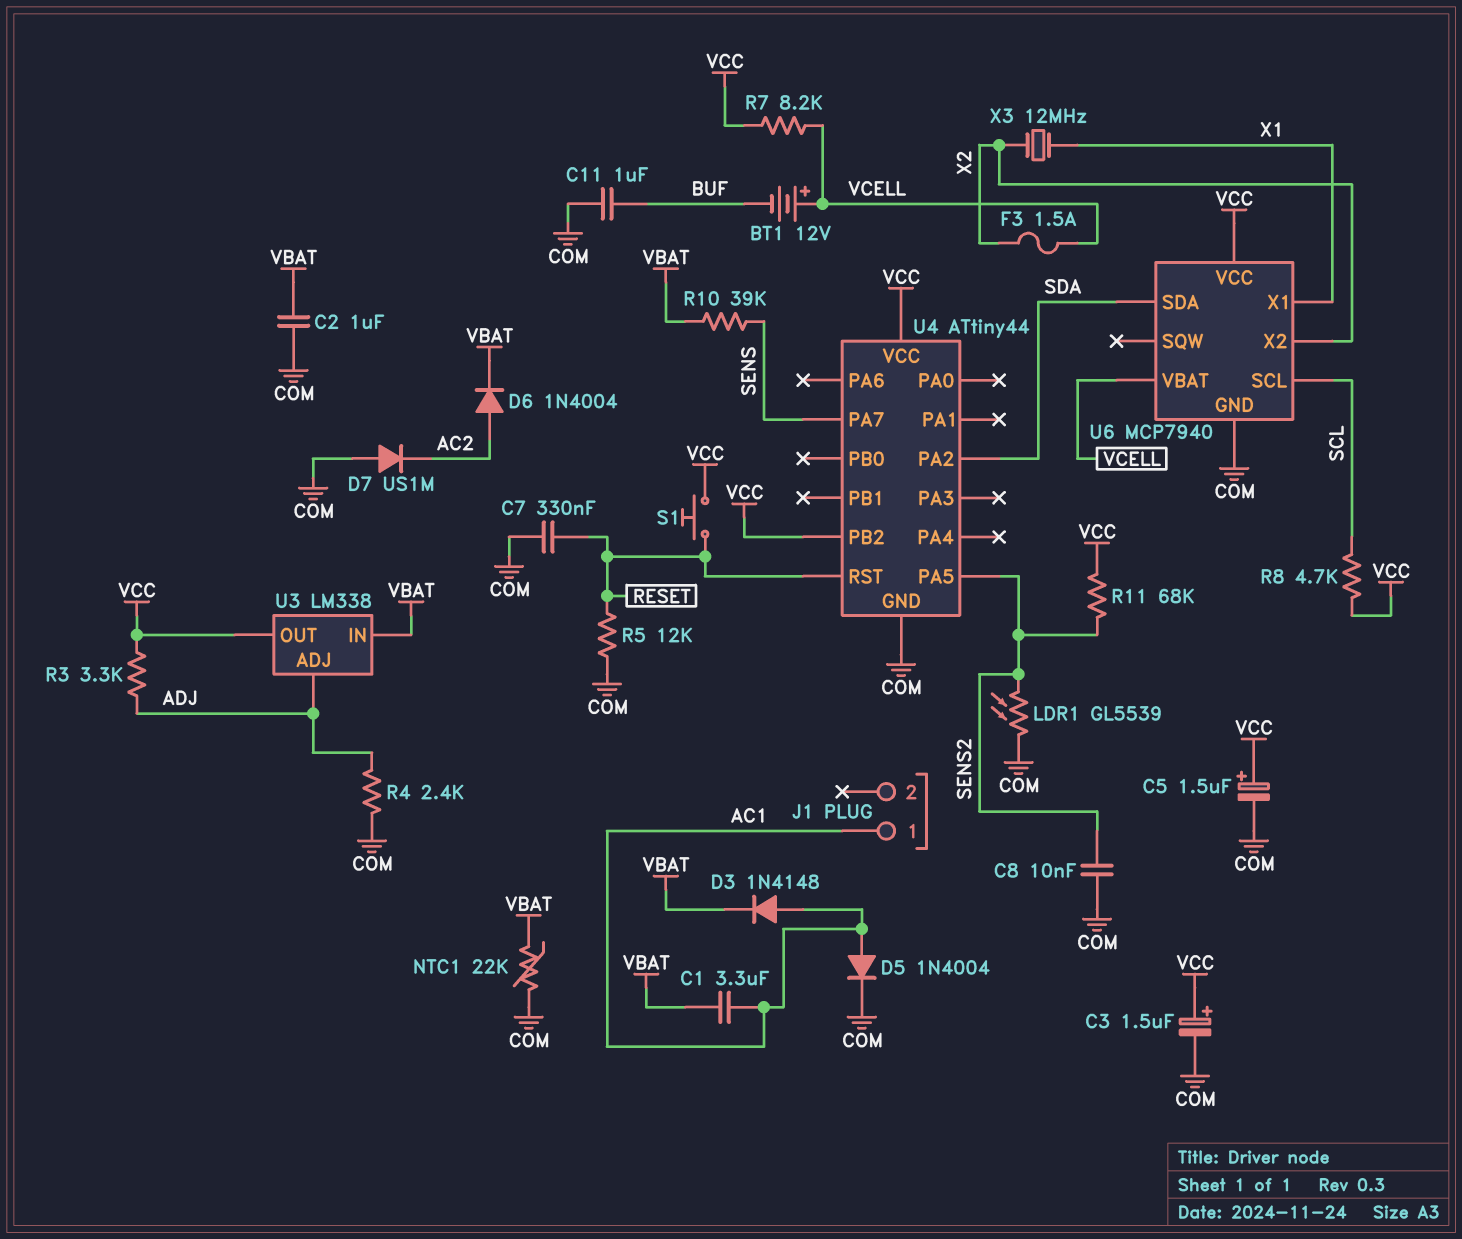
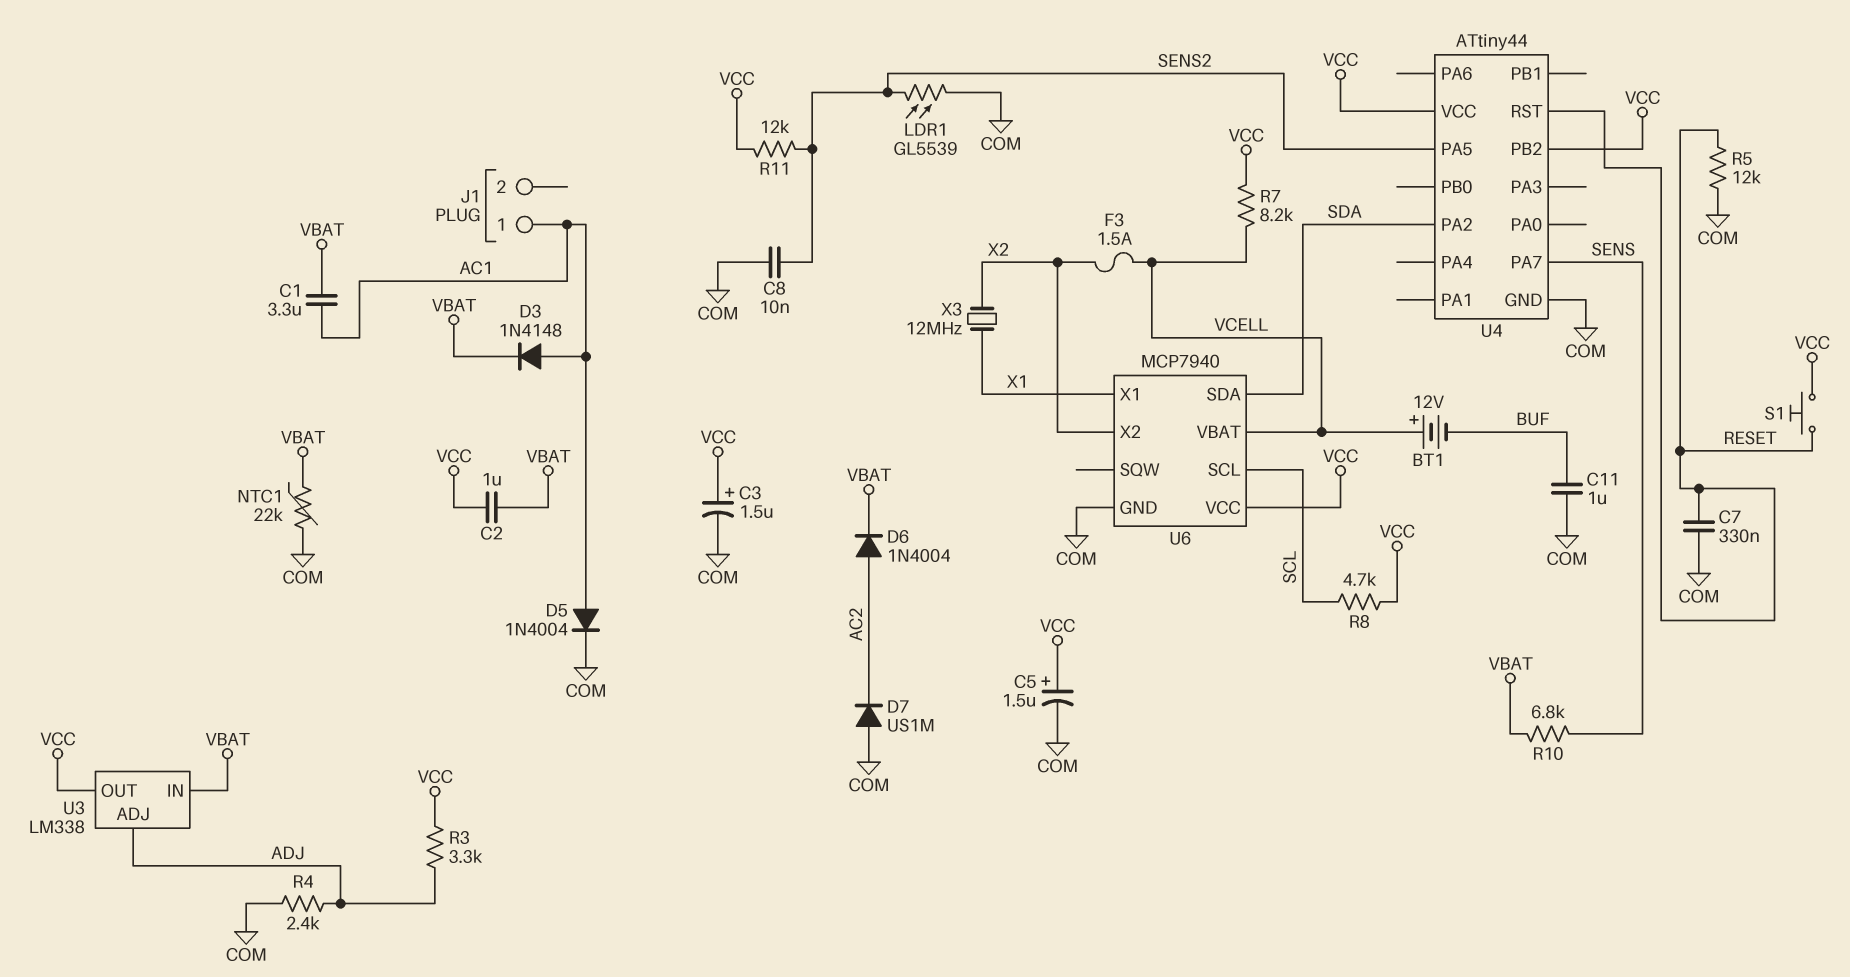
C2: 1uF (COM, VBAT) -> 1uF (VBAT, VCC)
R10: 39k (SENS, VBAT) -> 6.8k (SENS, VBAT)
R11: 68k (SENS2, VCC) -> 12k (SENS2, VCC)

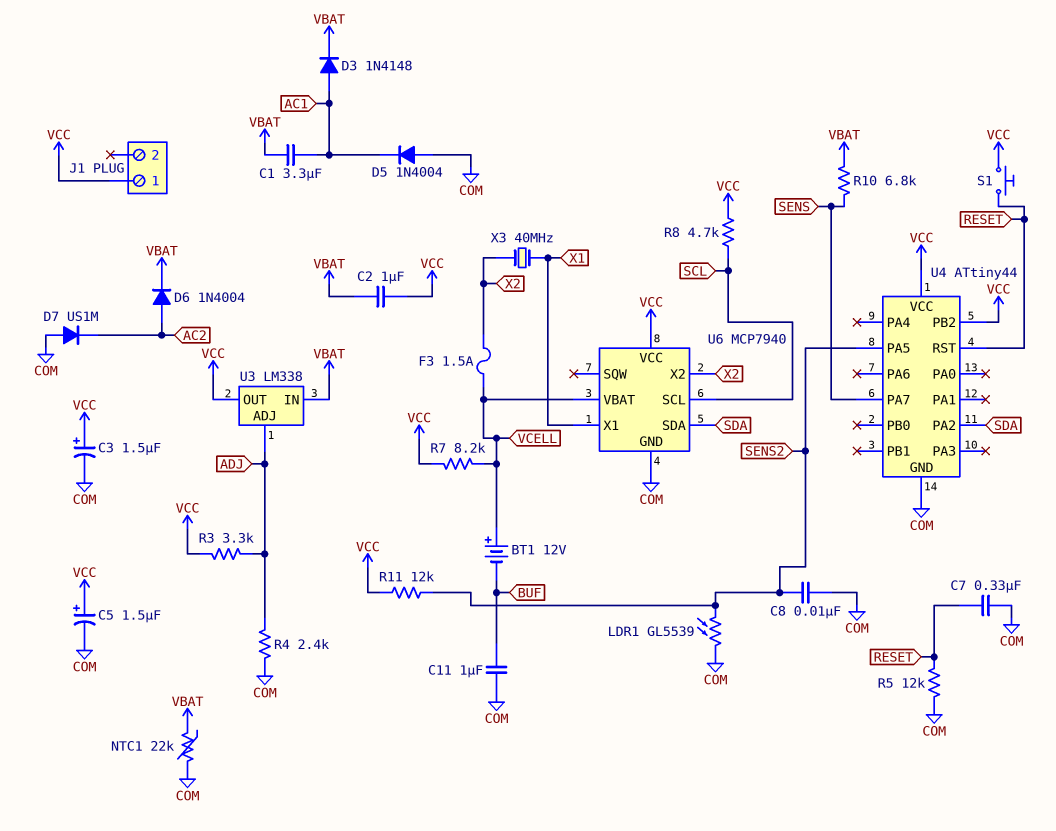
D5: diode 1N4004 (A AC1, K COM) -> diode 1N4004 (A COM, K AC1)
J1 pin 1: AC1 -> VCC
X3: 12MHz (X1, X2) -> 40MHz (X1, X2)

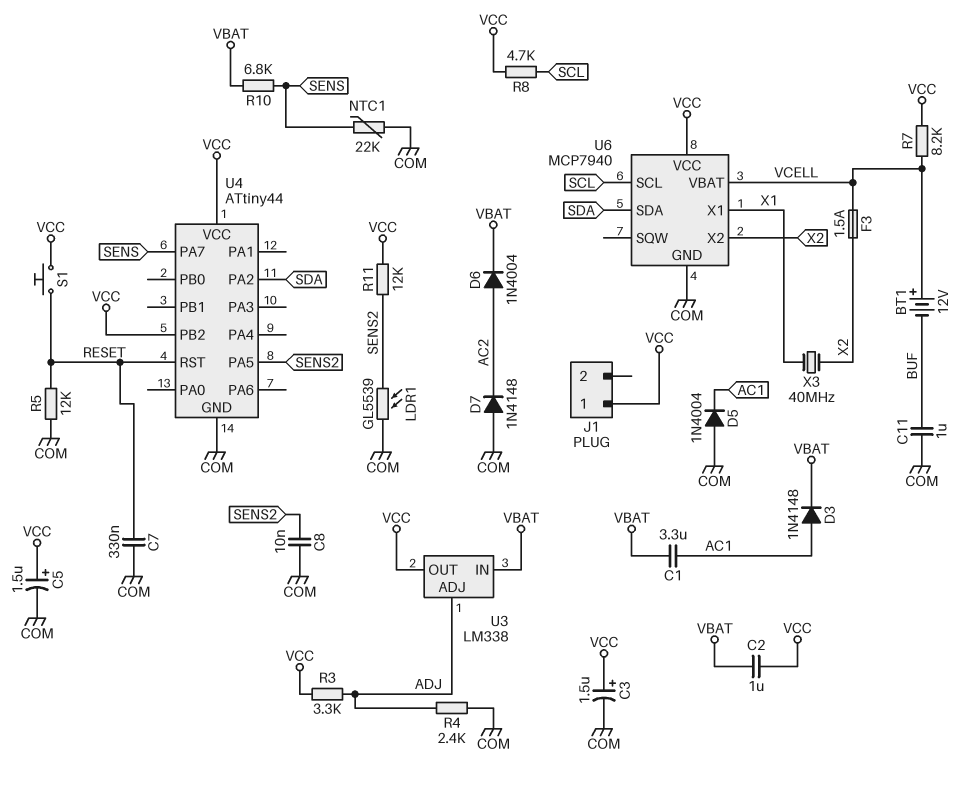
D7: diode US1M (A COM, K AC2) -> diode 1N4148 (A COM, K AC2)
NTC1: 22k (COM, VBAT) -> 22k (COM, SENS)

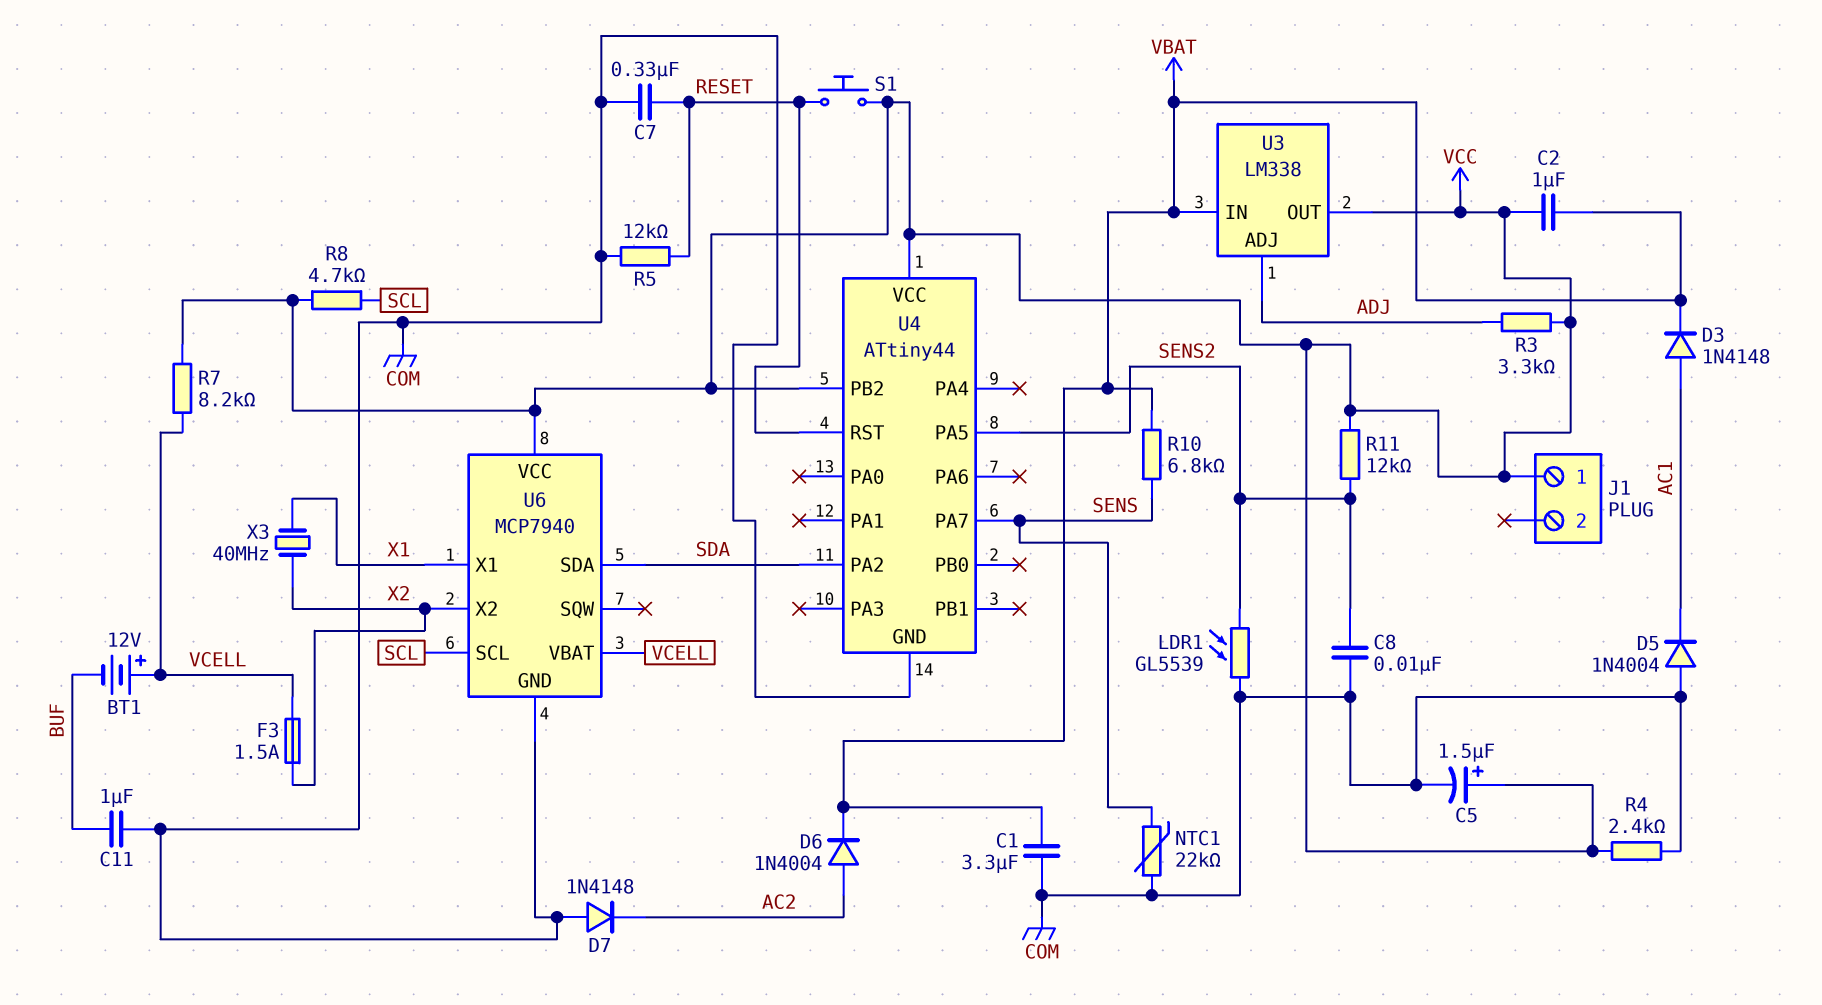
C1: 3.3uF (AC1, VBAT) -> 3.3uF (COM, VBAT)
C3: 1.5uF (plus VCC, minus COM) -> none
R4: 2.4k (ADJ, COM) -> 2.4k (COM, VCC)

